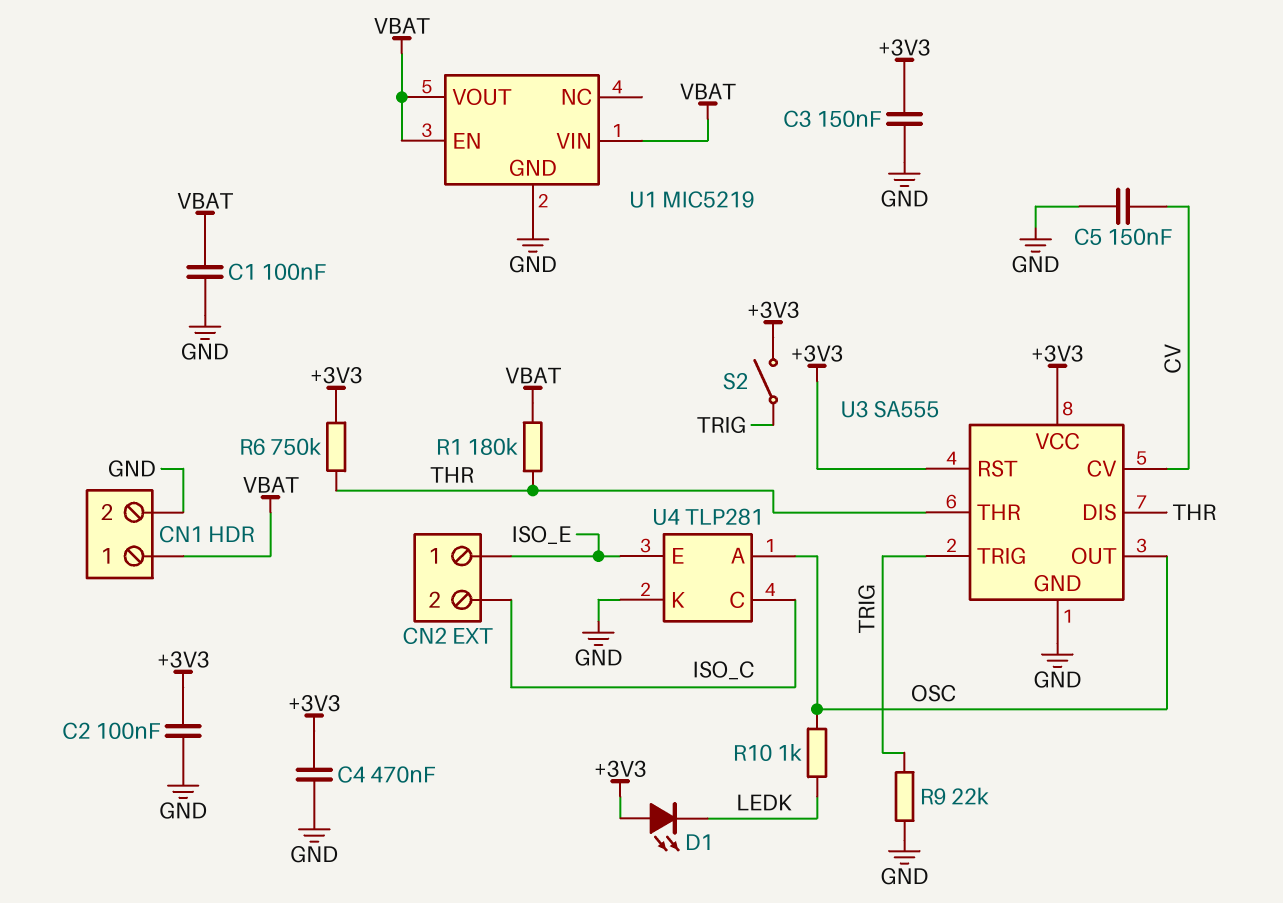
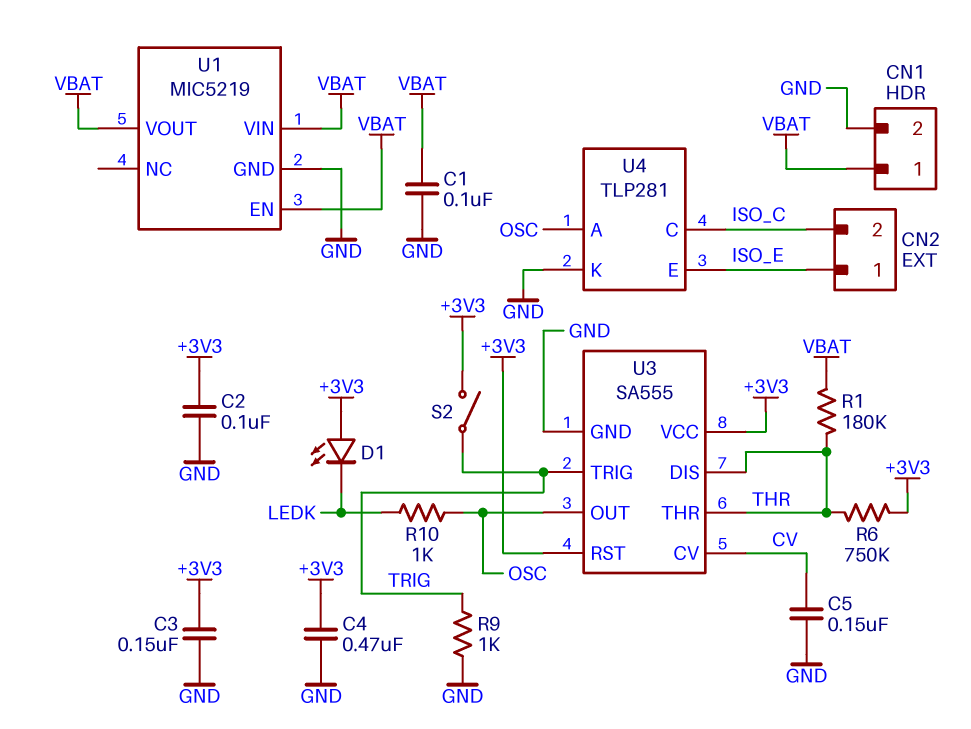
R9: 22k (GND, TRIG) -> 1k (GND, TRIG)

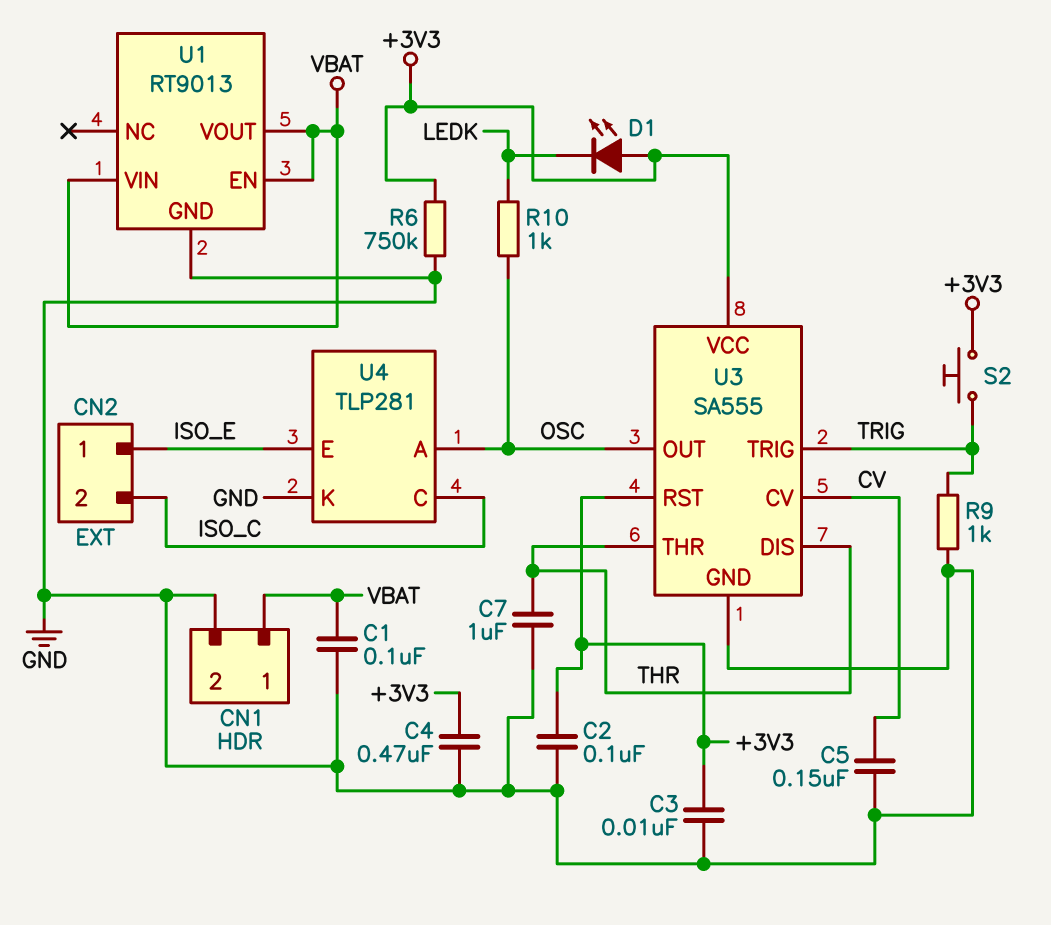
C3: 150nF (+3V3, GND) -> 10nF (+3V3, GND)
C7: none -> 1uF (GND, THR)
R1: 180k (THR, VBAT) -> none
R6: 750k (+3V3, THR) -> 750k (+3V3, GND)
S2: switch (+3V3, TRIG) -> button (+3V3, TRIG)
U1: MIC5219 -> RT9013

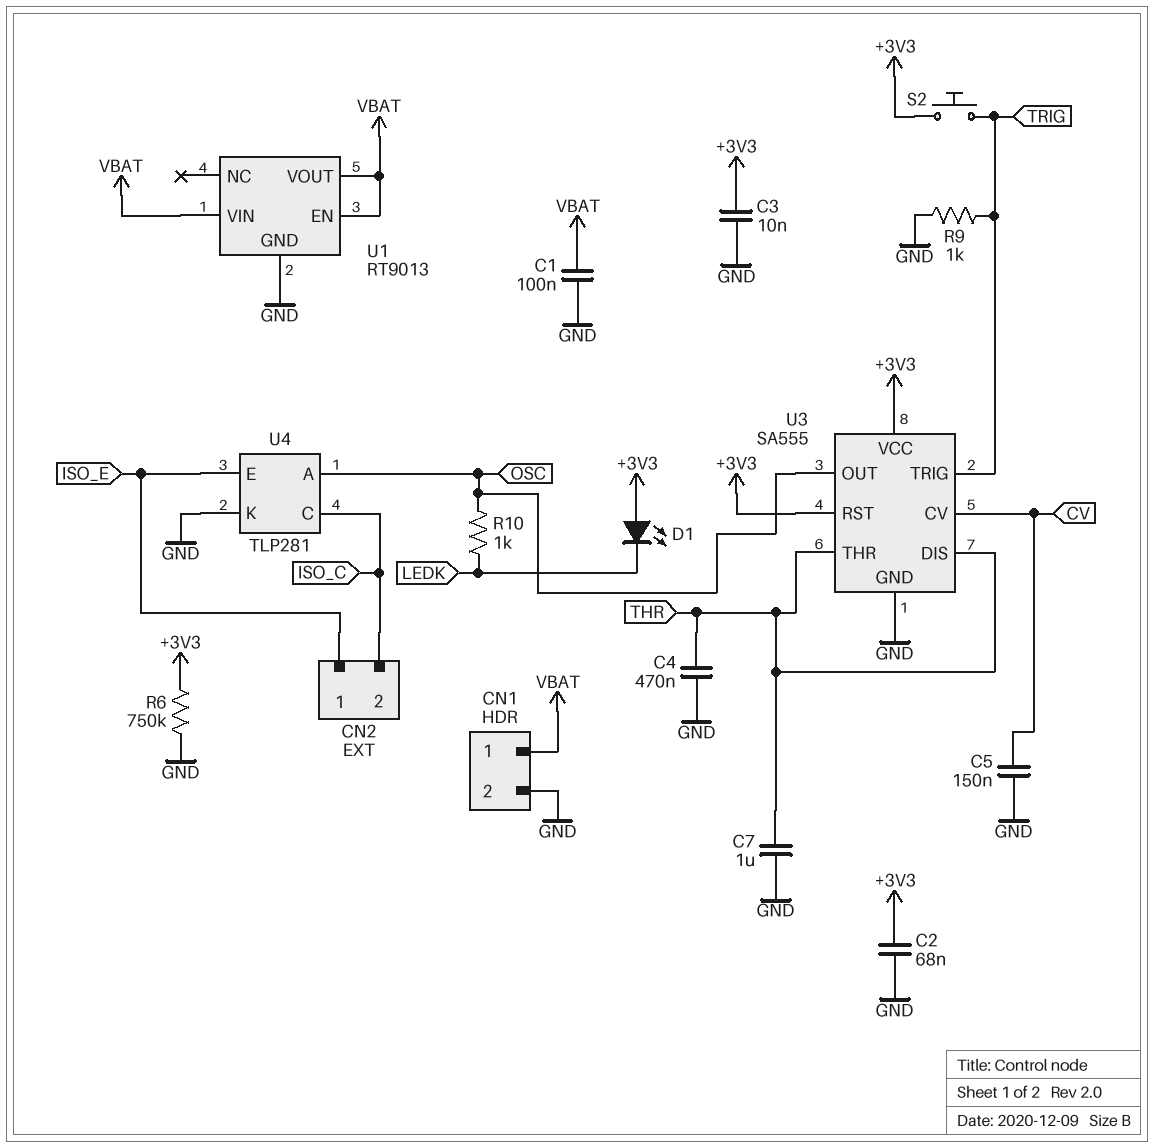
C2: 100nF (+3V3, GND) -> 68nF (+3V3, GND)
C4: 470nF (+3V3, GND) -> 470nF (GND, THR)

